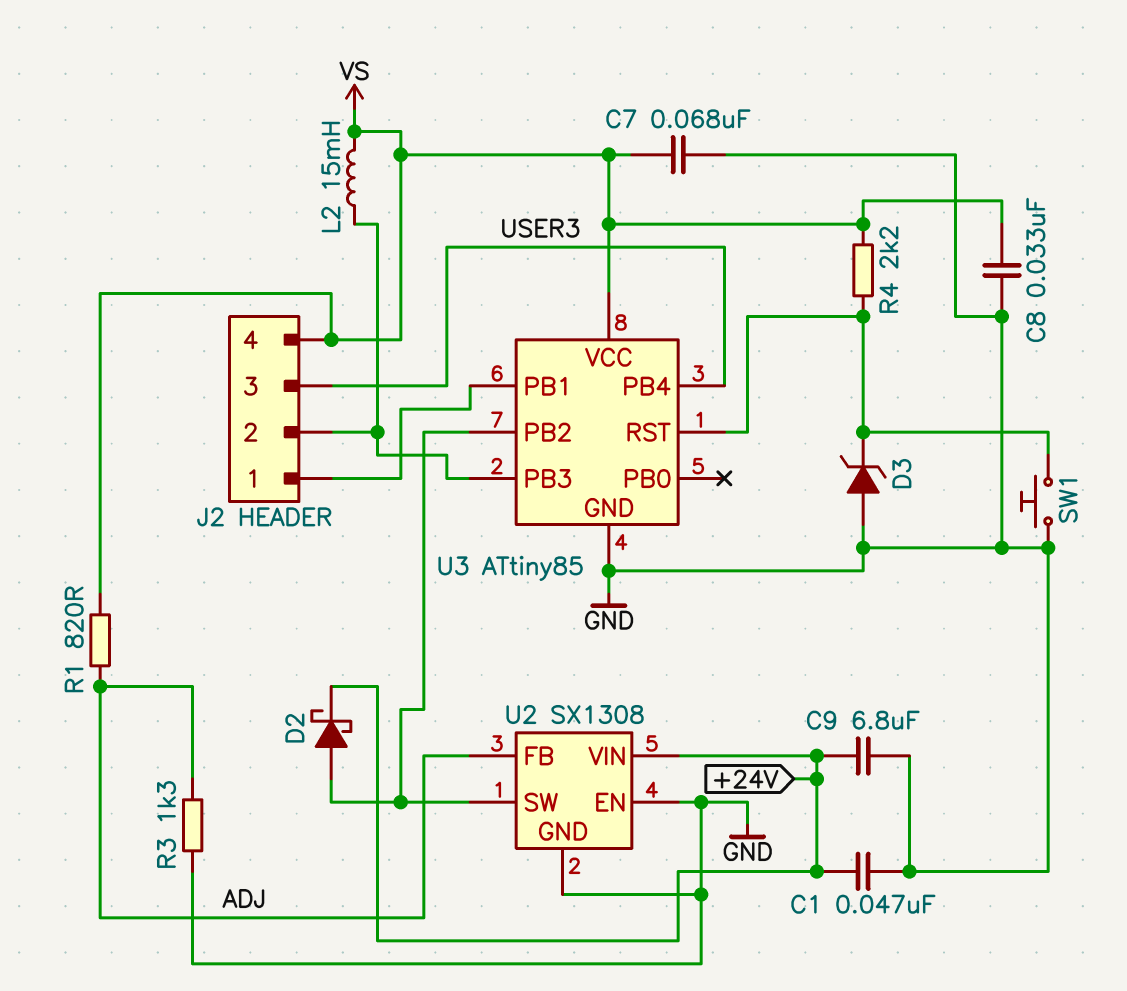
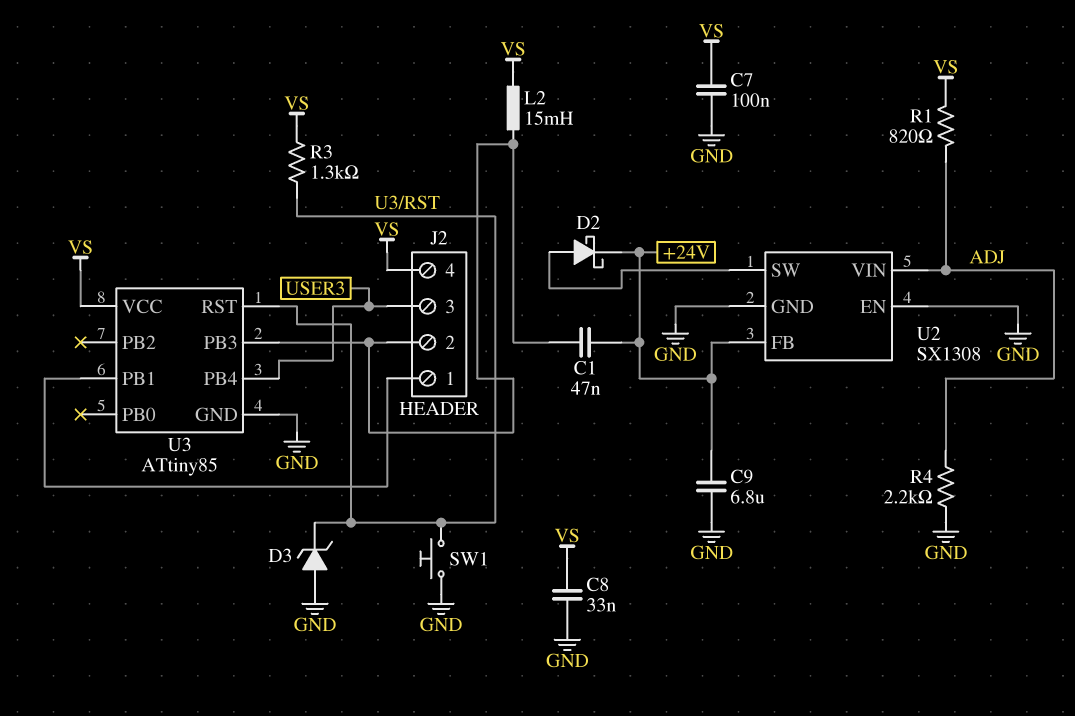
C1: 47nF (+24V, GND) -> 47nF (+24V, J2/2)
C7: 68nF (GND, VS) -> 100nF (GND, VS)
R3: 1.3k (ADJ, GND) -> 1.3k (U3/RST, VS)
R4: 2.2k (U3/RST, VS) -> 2.2k (ADJ, GND)
U2 pin FB: ADJ -> +24V
U2 pin VIN: +24V -> ADJ
U3 pin PB2: U2/SW -> none

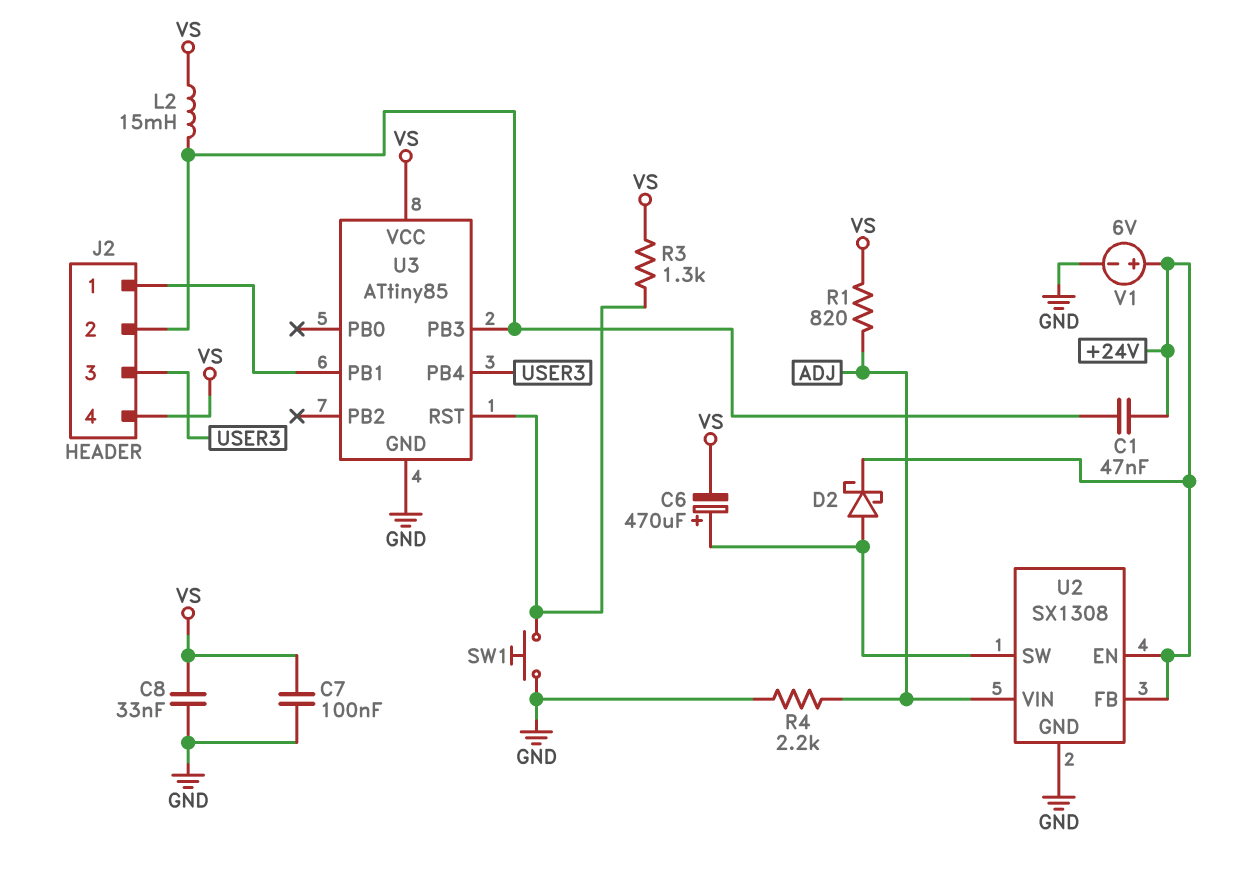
C6: none -> 470uF (plus U2/SW, minus VS)
C9: 6.8uF (+24V, GND) -> none
D3: zener (A GND, K U3/RST) -> none
U2 pin EN: GND -> +24V
V1: none -> 6V (plus +24V, minus GND)

